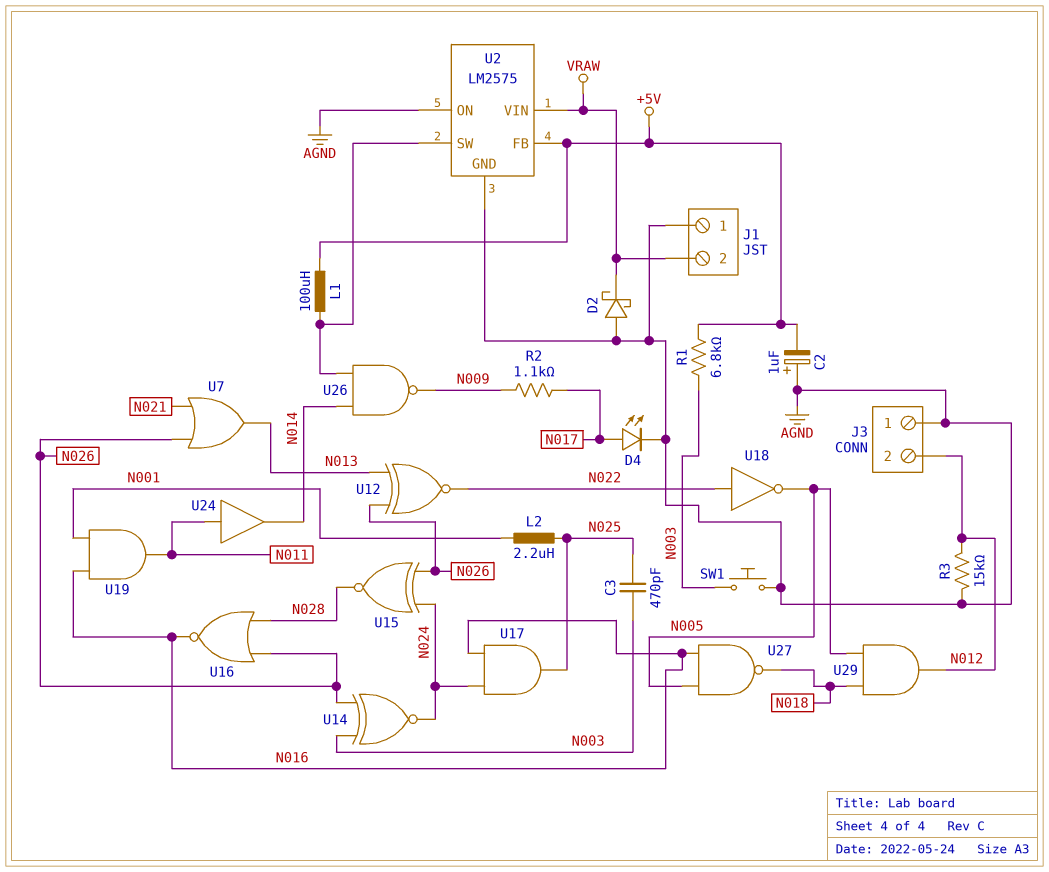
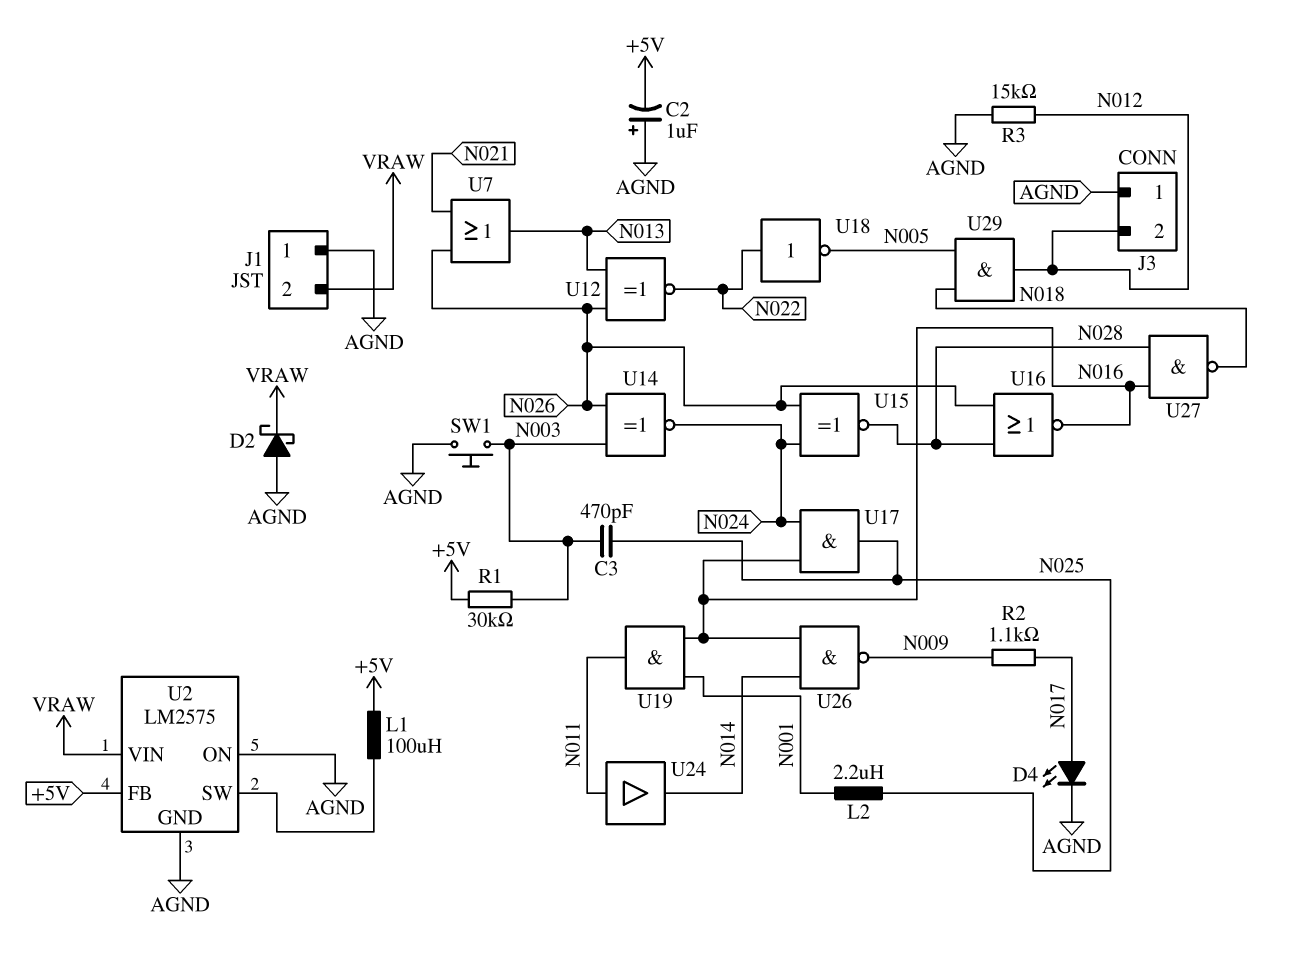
R1: 6.8k (+5V, N003) -> 30k (+5V, N003)
U26: NAND (in N014, in U2/SW, out N009) -> NAND (in N014, in N016, out N009)
U27: NAND (in N005, in N016, out N018) -> NAND (in N016, in N028, out N018)

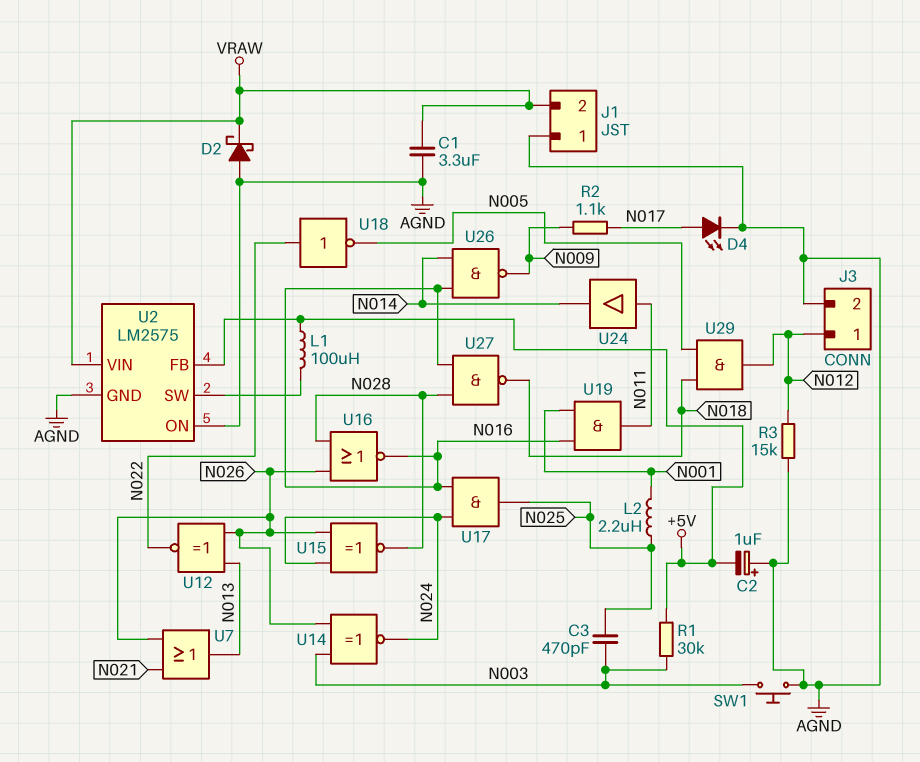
C1: none -> 3.3uF (AGND, VRAW)
J3 pin 1: AGND -> N012
J3 pin 2: N012 -> AGND

